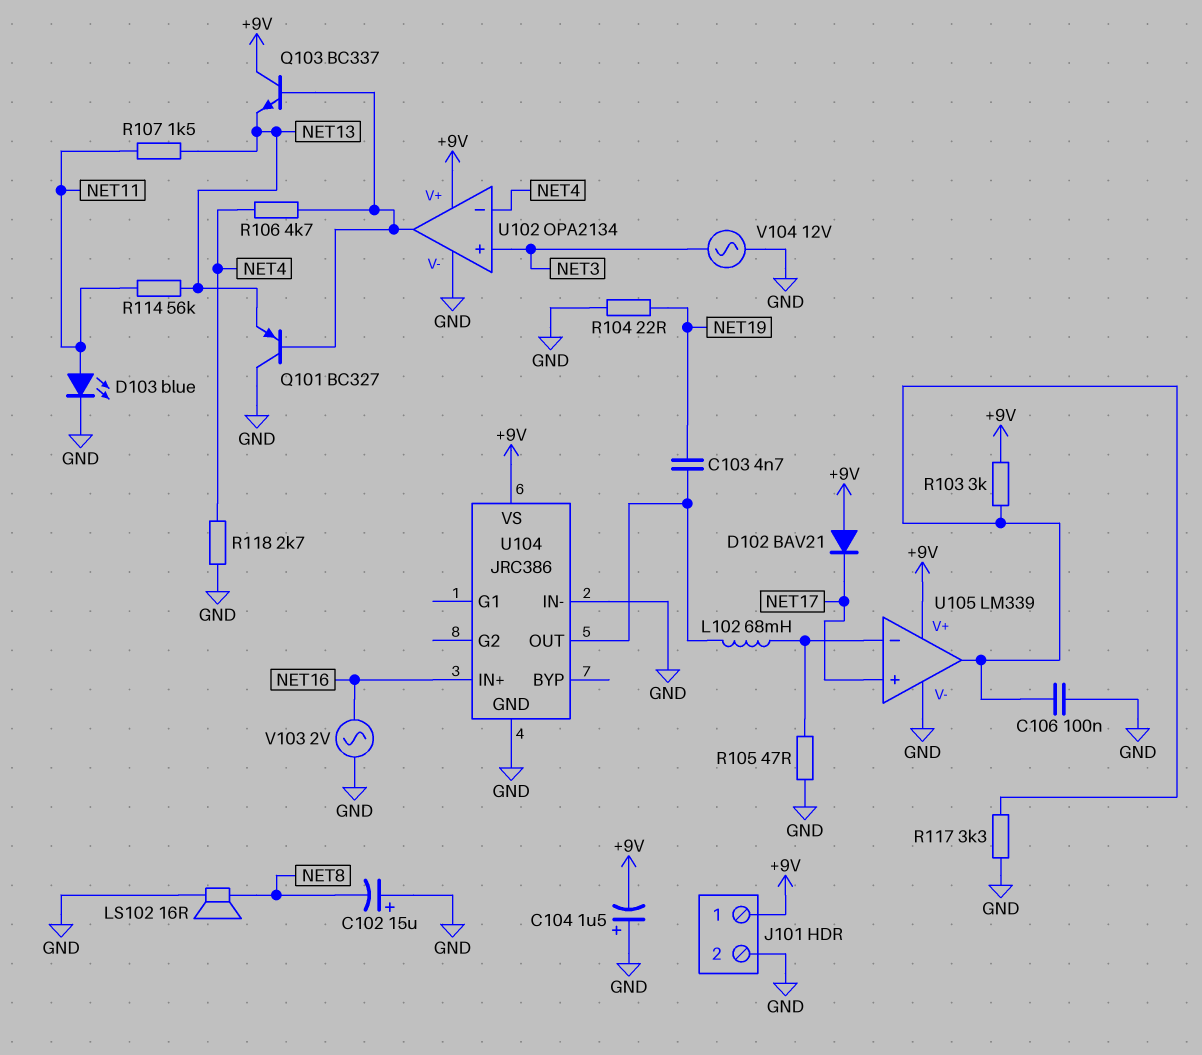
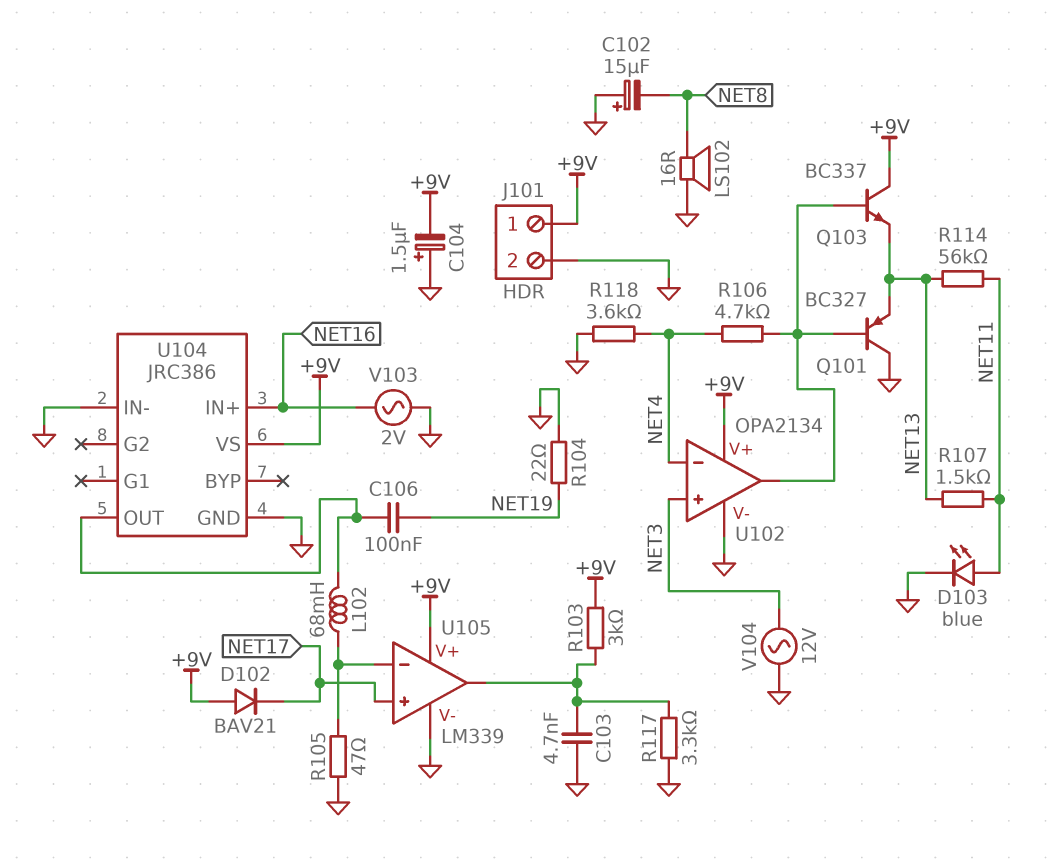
C103: 4.7nF (NET19, U104/OUT) -> 4.7nF (GND, U105/out)
C106: 100nF (GND, U105/out) -> 100nF (NET19, U104/OUT)
R118: 2.7k (GND, NET4) -> 3.6k (GND, NET4)

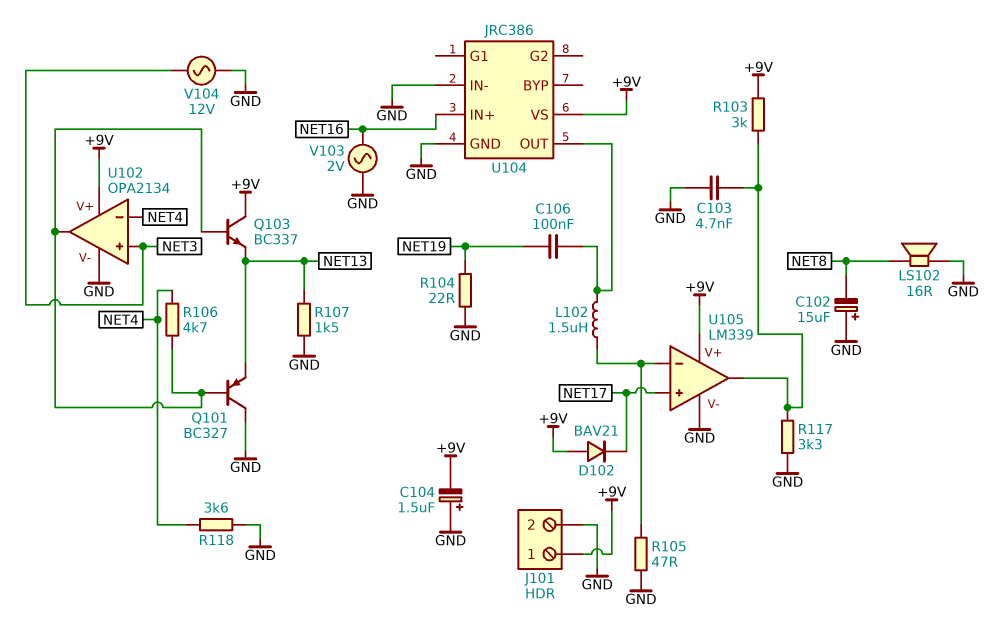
D103: LED blue (A NET11, K GND) -> none
L102: 68mH (U104/OUT, U105/in-) -> 1.5uH (U104/OUT, U105/in-)
R107: 1.5k (NET11, NET13) -> 1.5k (GND, NET13)
R114: 56k (NET11, NET13) -> none

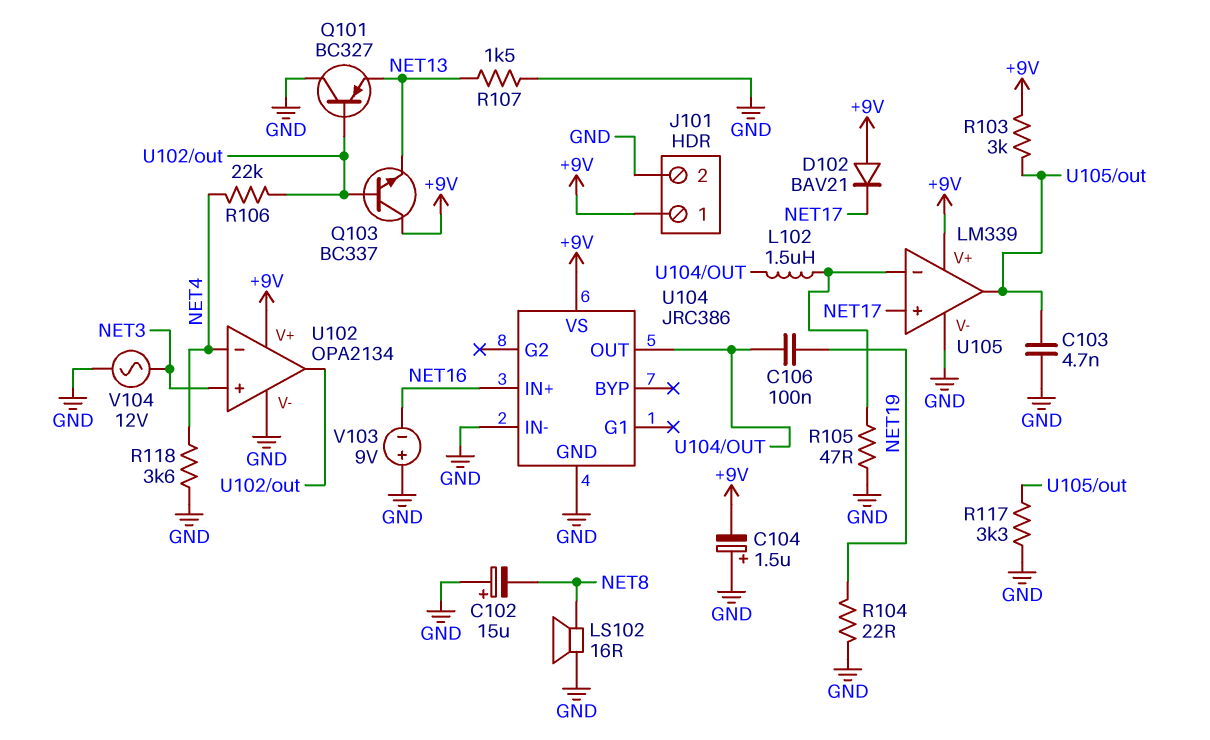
R106: 4.7k (NET4, U102/out) -> 22k (NET4, U102/out)
V103: AC 2V (GND, NET16) -> 9V (plus GND, minus NET16)

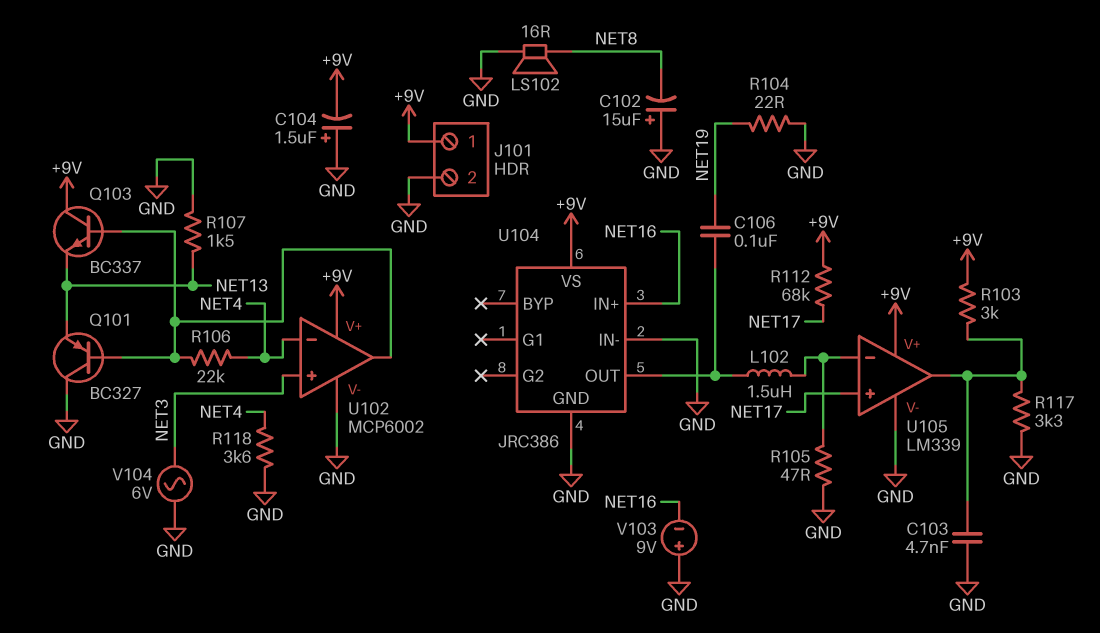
D102: diode BAV21 (A +9V, K NET17) -> none
R112: none -> 68k (+9V, NET17)
U102: OPA2134 -> MCP6002
V104: AC 12V (GND, NET3) -> AC 6V (GND, NET3)

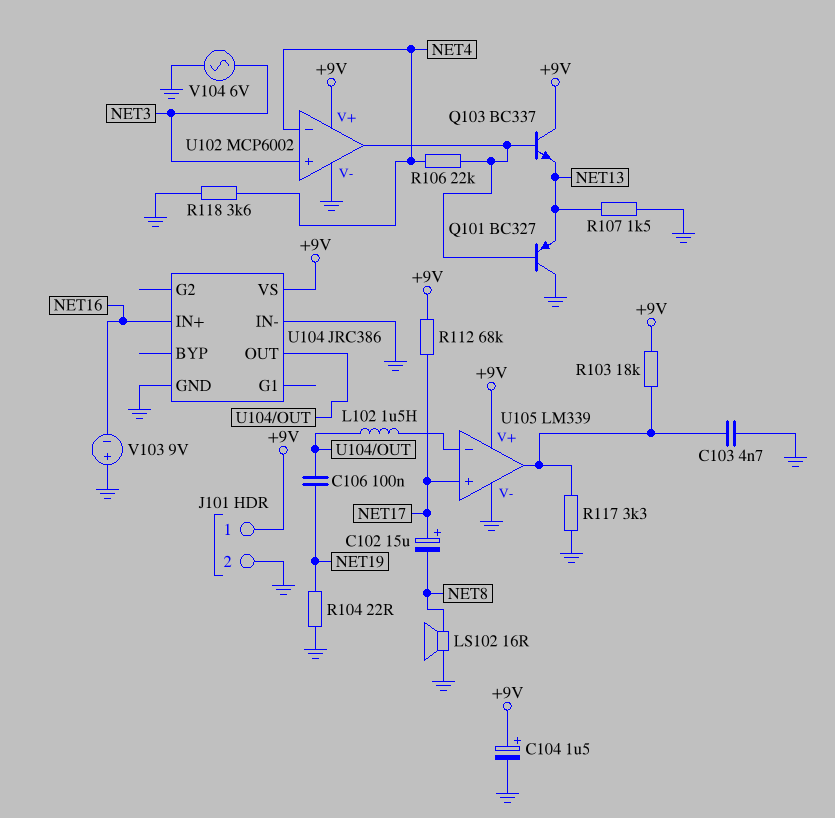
C102: 15uF (plus GND, minus NET8) -> 15uF (plus NET17, minus NET8)
C104: 1.5uF (plus GND, minus +9V) -> 1.5uF (plus +9V, minus GND)
R103: 3k (+9V, U105/out) -> 18k (+9V, U105/out)
R105: 47 (GND, U105/in-) -> none

